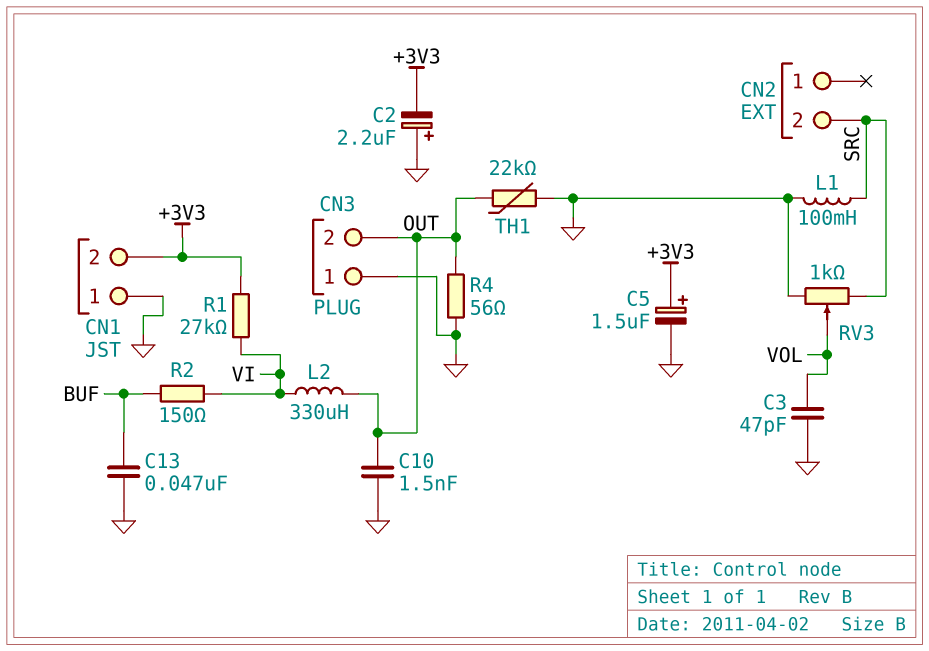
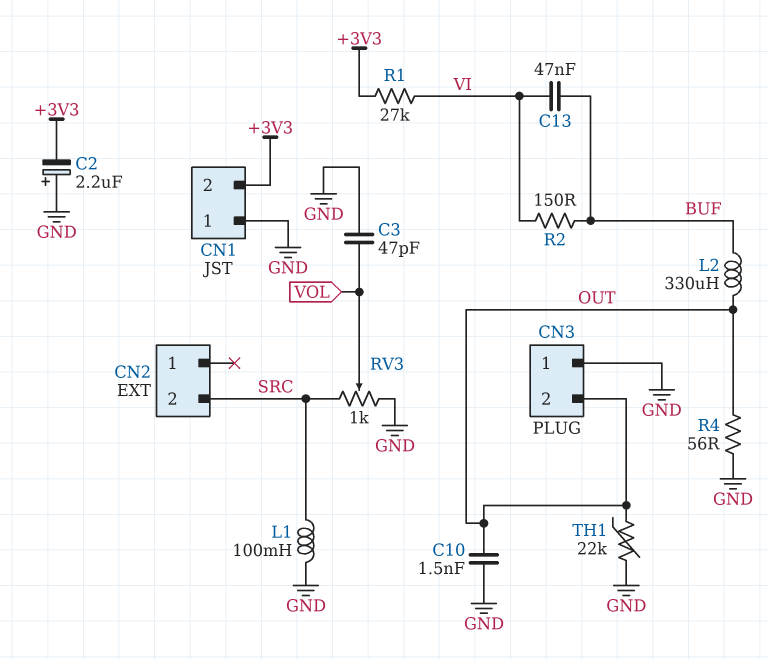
C5: 1.5uF (plus +3V3, minus GND) -> none
C13: 47nF (BUF, GND) -> 47nF (BUF, VI)
L2: 330uH (OUT, VI) -> 330uH (BUF, OUT)

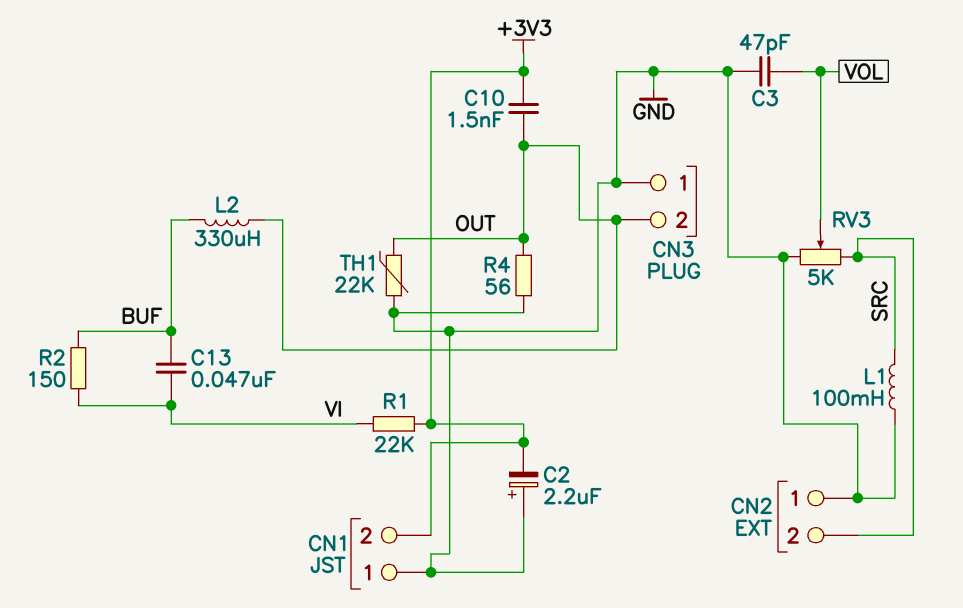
C10: 1.5nF (GND, OUT) -> 1.5nF (+3V3, OUT)
CN2 pin 1: none -> GND
R1: 27k (+3V3, VI) -> 22k (+3V3, VI)
RV3: 1k (GND, SRC, wiper VOL) -> 5k (GND, SRC, wiper VOL)

